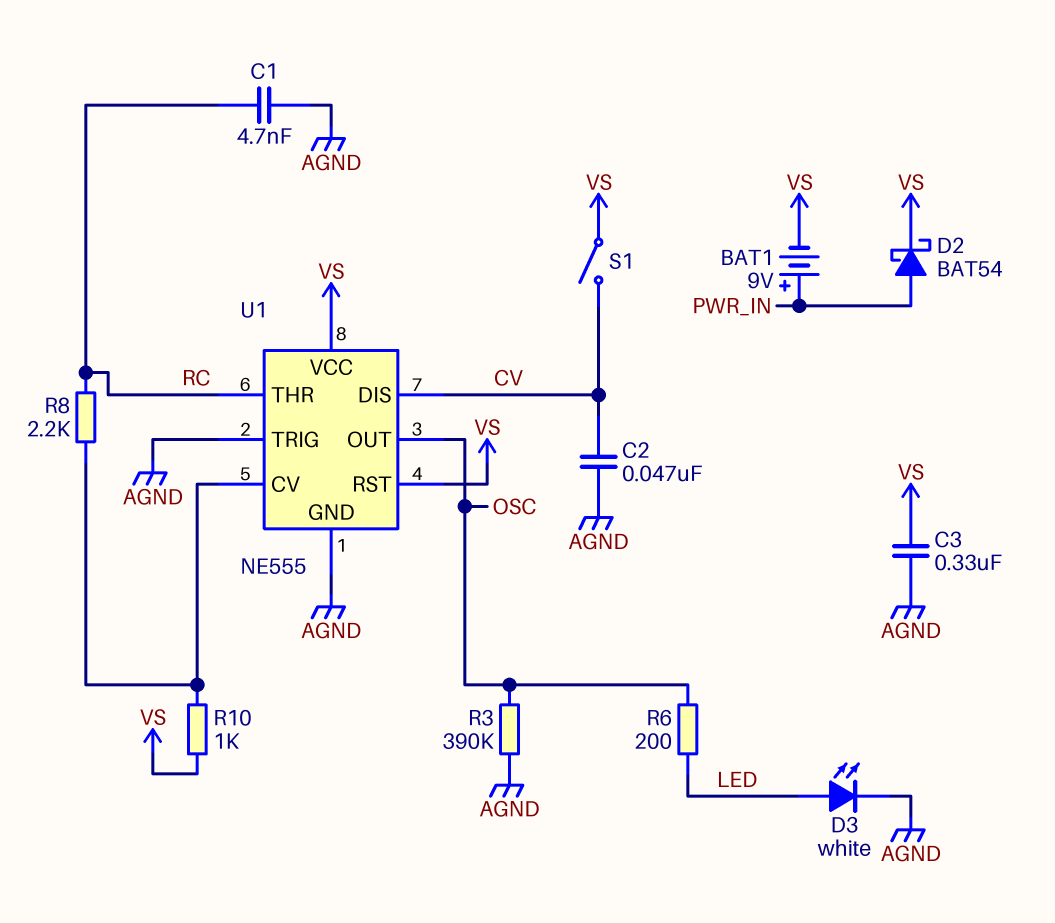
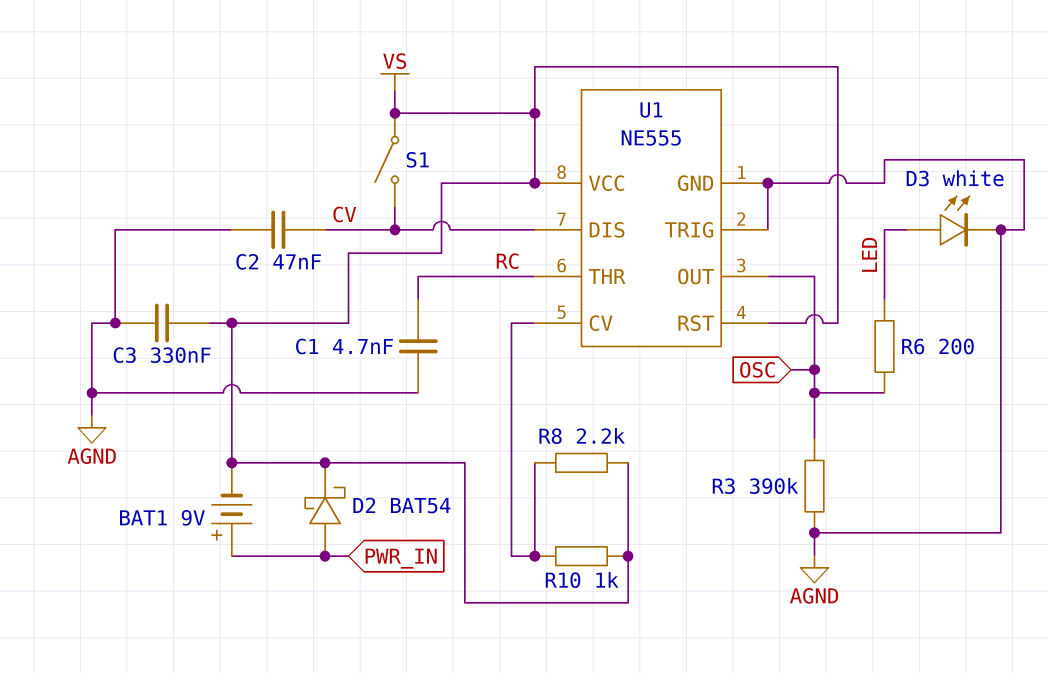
R8: 2.2k (RC, U1/CV) -> 2.2k (U1/CV, VS)

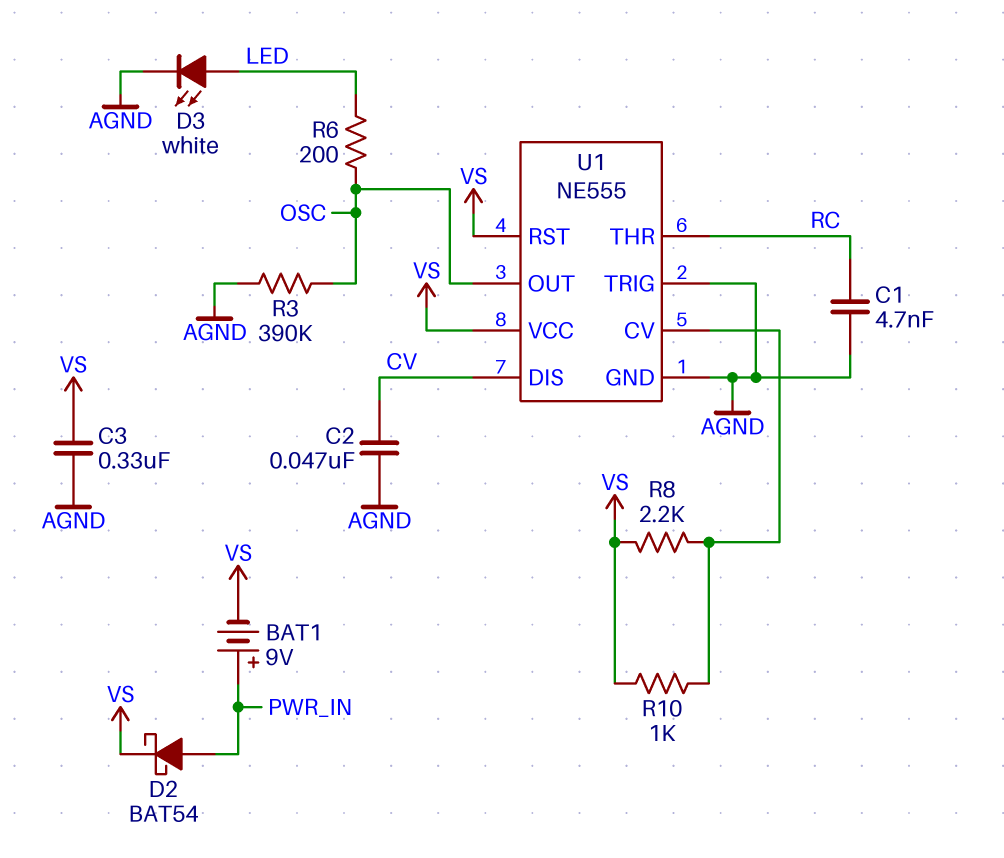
S1: switch (CV, VS) -> none

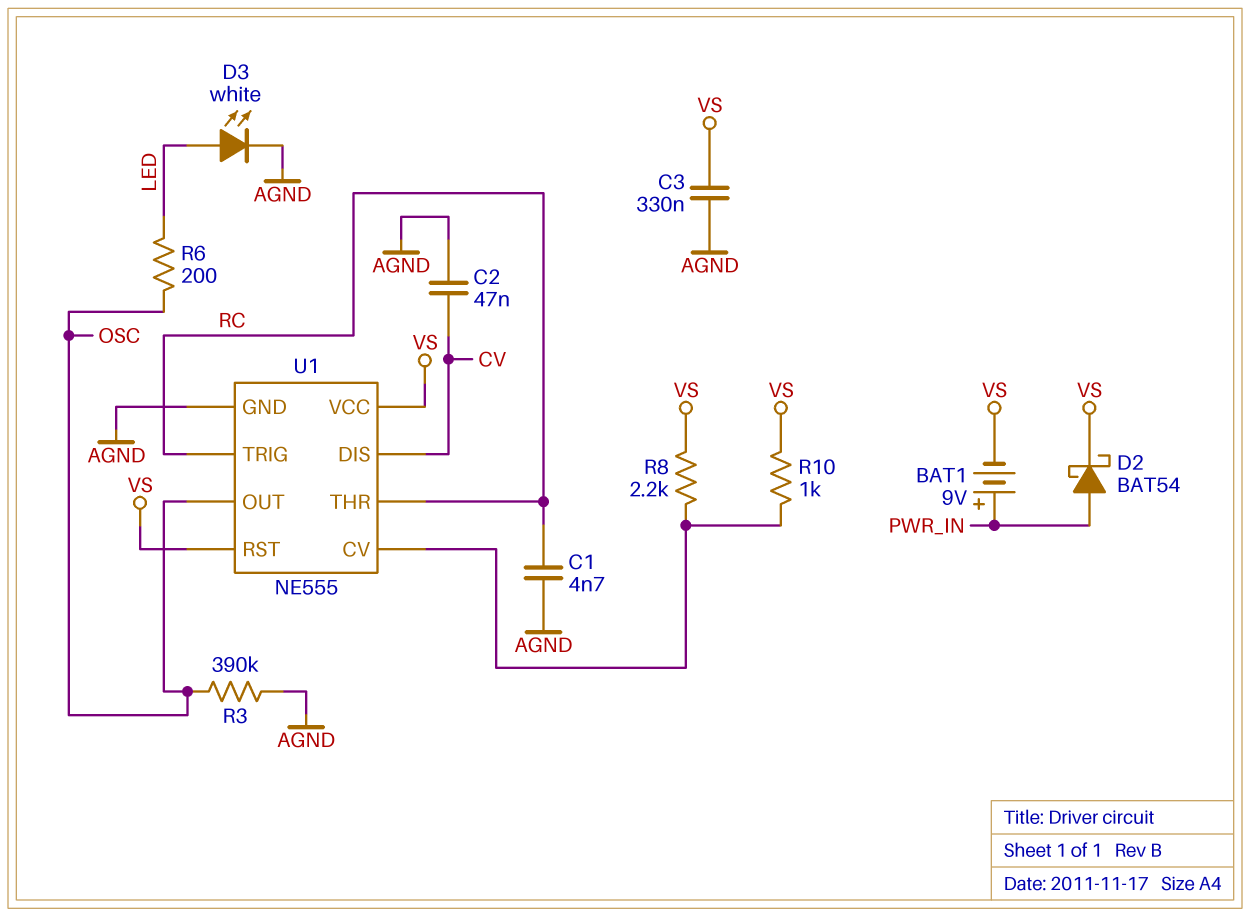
U1 pin TRIG: AGND -> RC

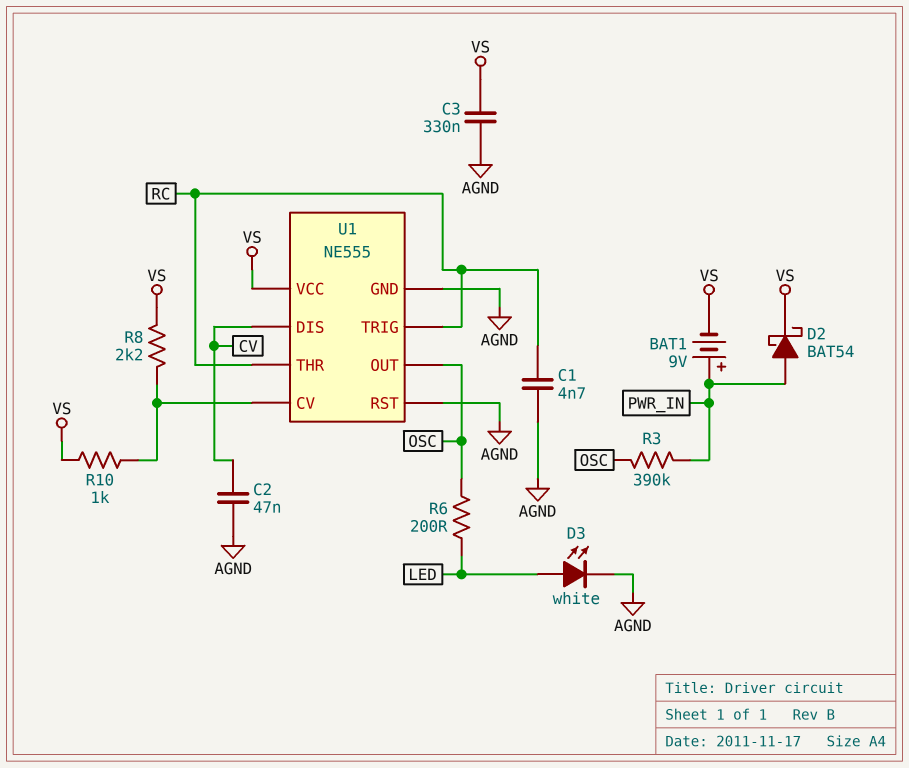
R3: 390k (AGND, OSC) -> 390k (OSC, PWR_IN)
U1 pin RST: VS -> AGND

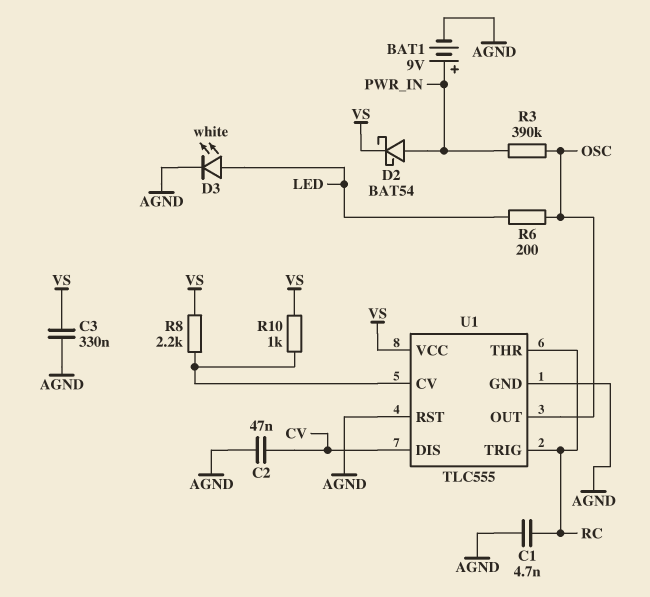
BAT1: 9V (plus PWR_IN, minus VS) -> 9V (plus PWR_IN, minus AGND)
U1: NE555 -> TLC555

